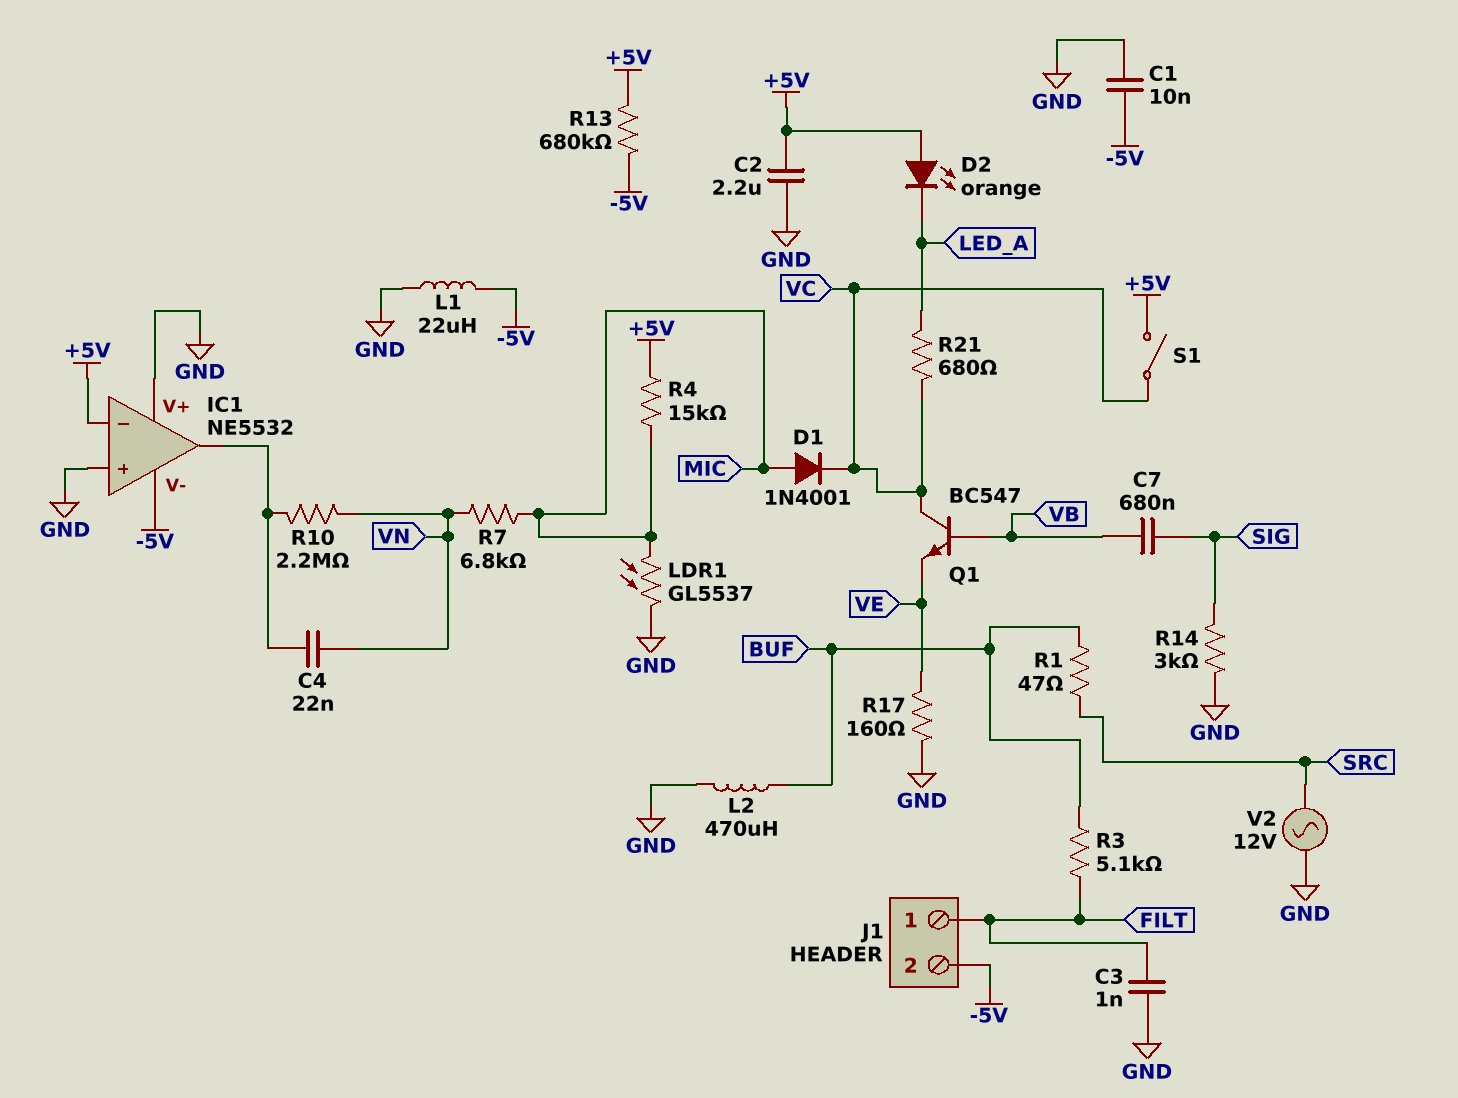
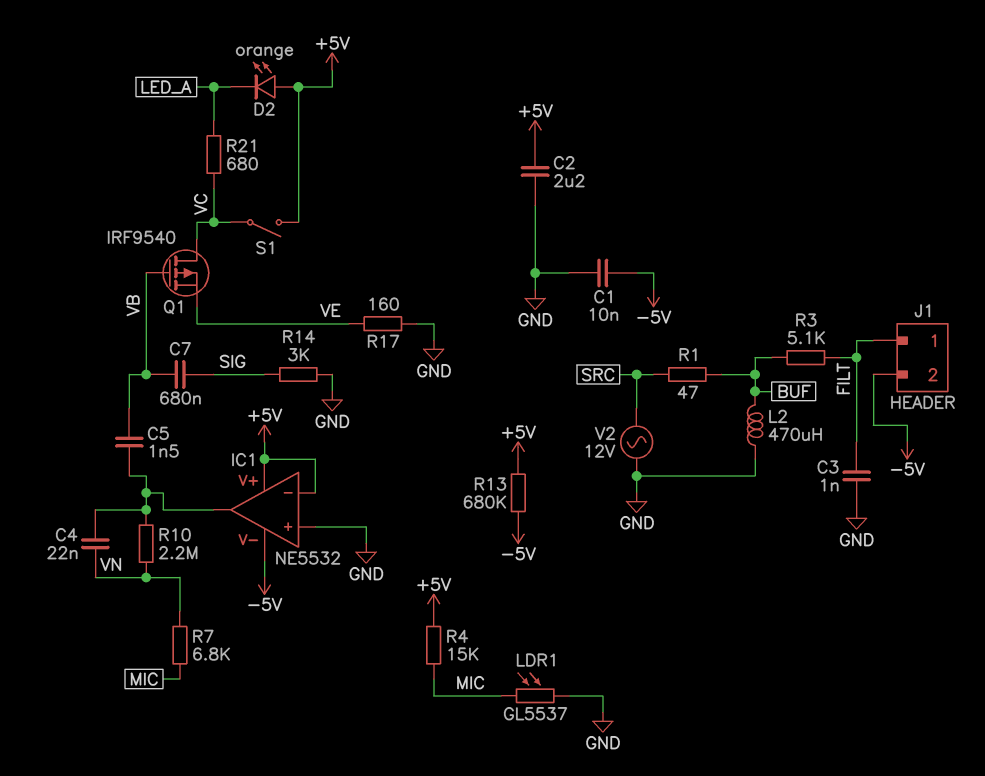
C5: none -> 1.5nF (IC1/out, VB)
D1: diode 1N4001 (A MIC, K VC) -> none
IC1 pin V+: GND -> +5V
L1: 22uH (-5V, GND) -> none
Q1: NPN BC547 (B VB, C VC, E VE) -> PMOS IRF9540 (G VB, D VC, S VE)

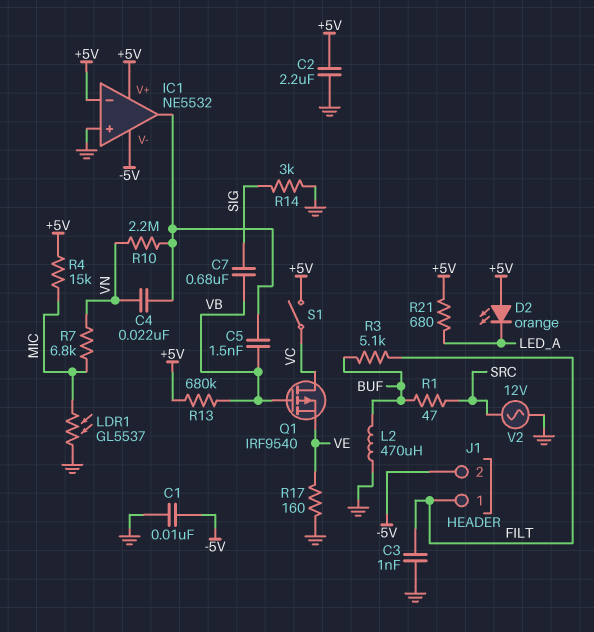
R13: 680k (+5V, -5V) -> 680k (+5V, VB)
R21: 680 (LED_A, VC) -> 680 (+5V, LED_A)

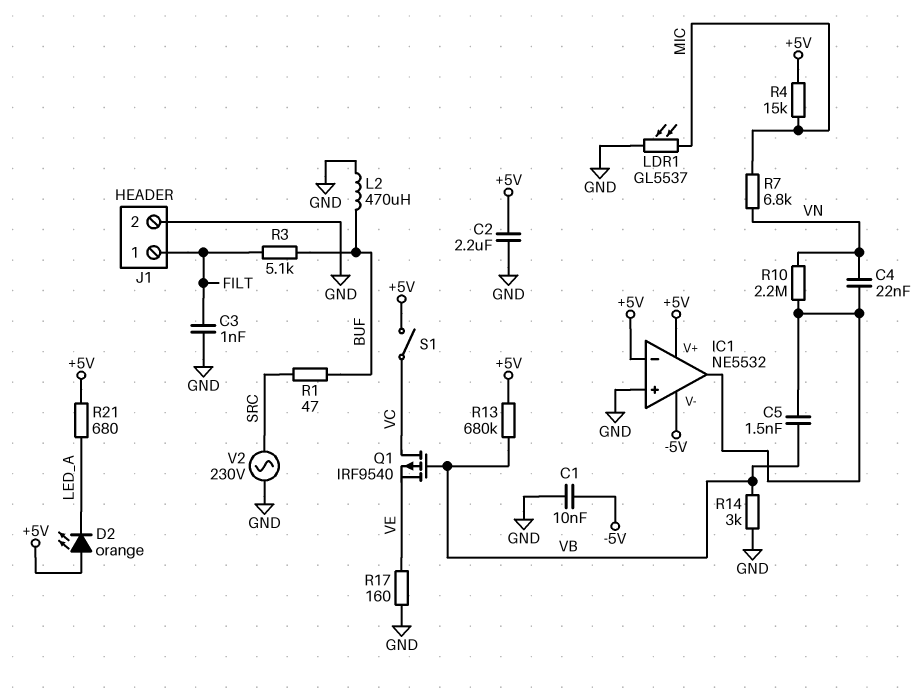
C7: 680nF (SIG, VB) -> none
J1 pin 2: -5V -> GND
R14: 3k (GND, SIG) -> 3k (GND, VB)
V2: AC 12V (GND, SRC) -> AC 230V (GND, SRC)

